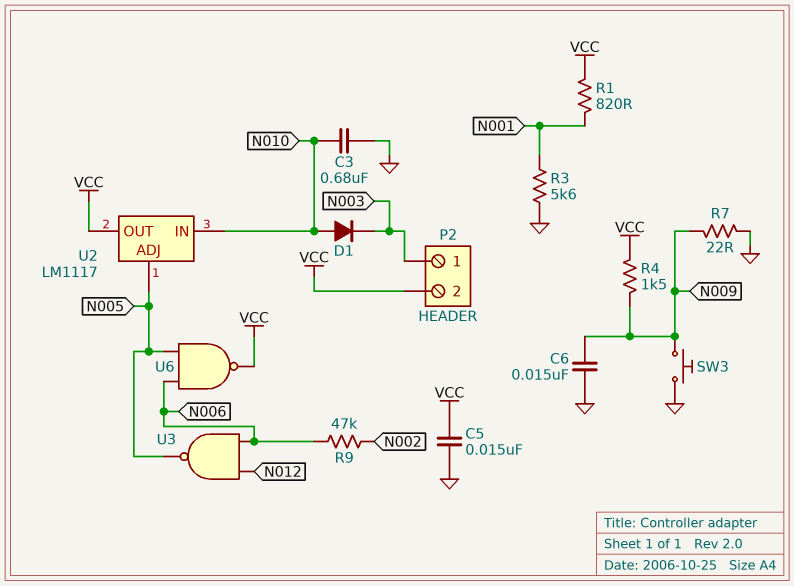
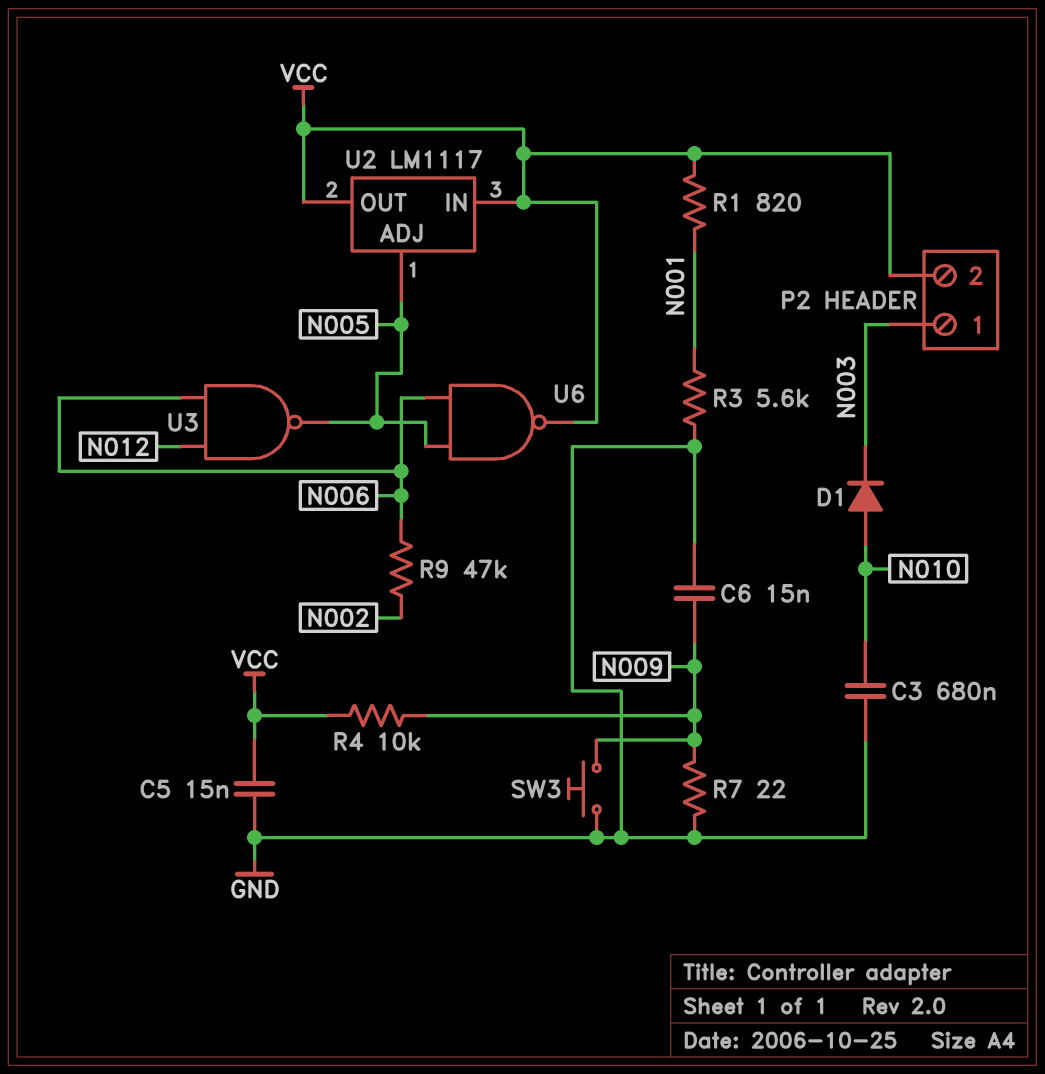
R4: 1.5k (N009, VCC) -> 10k (N009, VCC)
U2 pin IN: N010 -> VCC

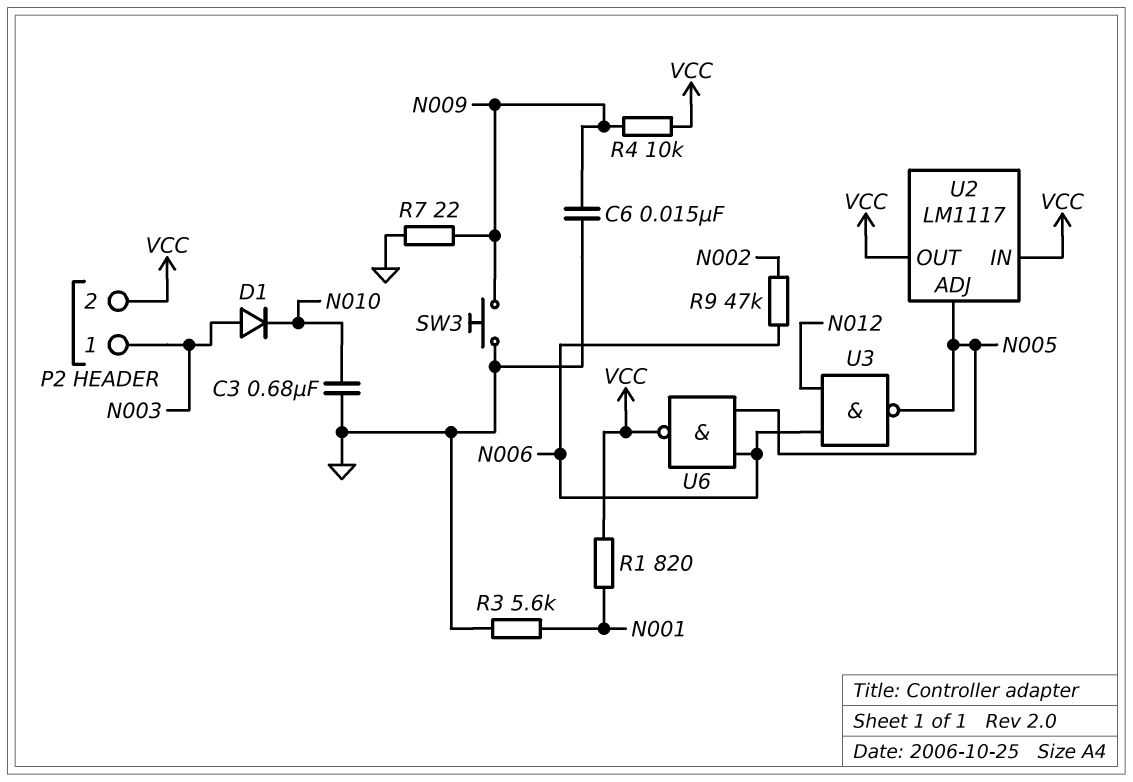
C5: 15nF (GND, VCC) -> none
D1: diode (A N010, K N003) -> diode (A N003, K N010)

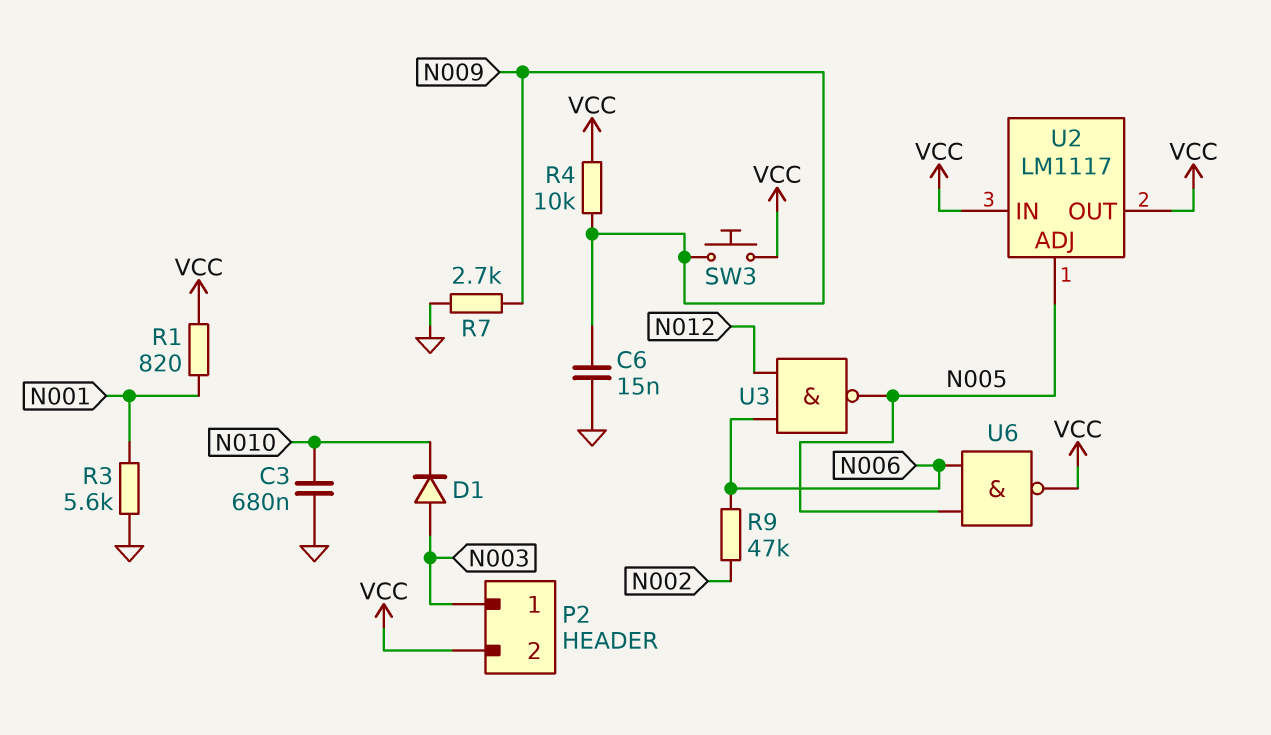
R7: 22 (GND, N009) -> 2.7k (GND, N009)
SW3: button (GND, N009) -> button (N009, VCC)

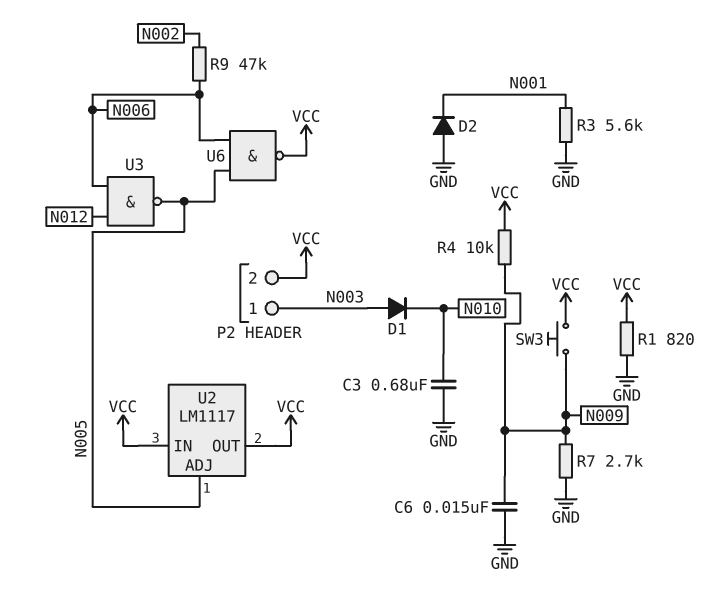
D2: none -> diode (A GND, K N001)
R1: 820 (N001, VCC) -> 820 (GND, VCC)

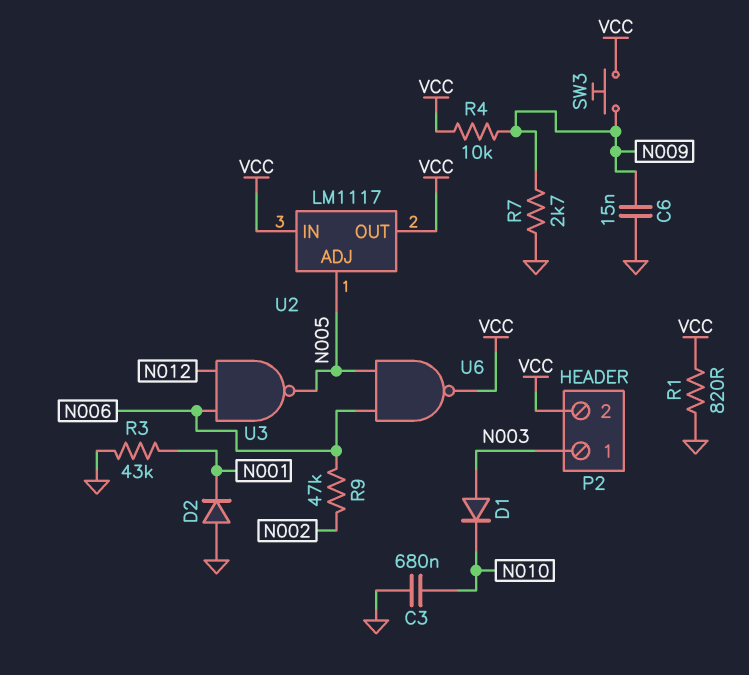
R3: 5.6k (GND, N001) -> 43k (GND, N001)

